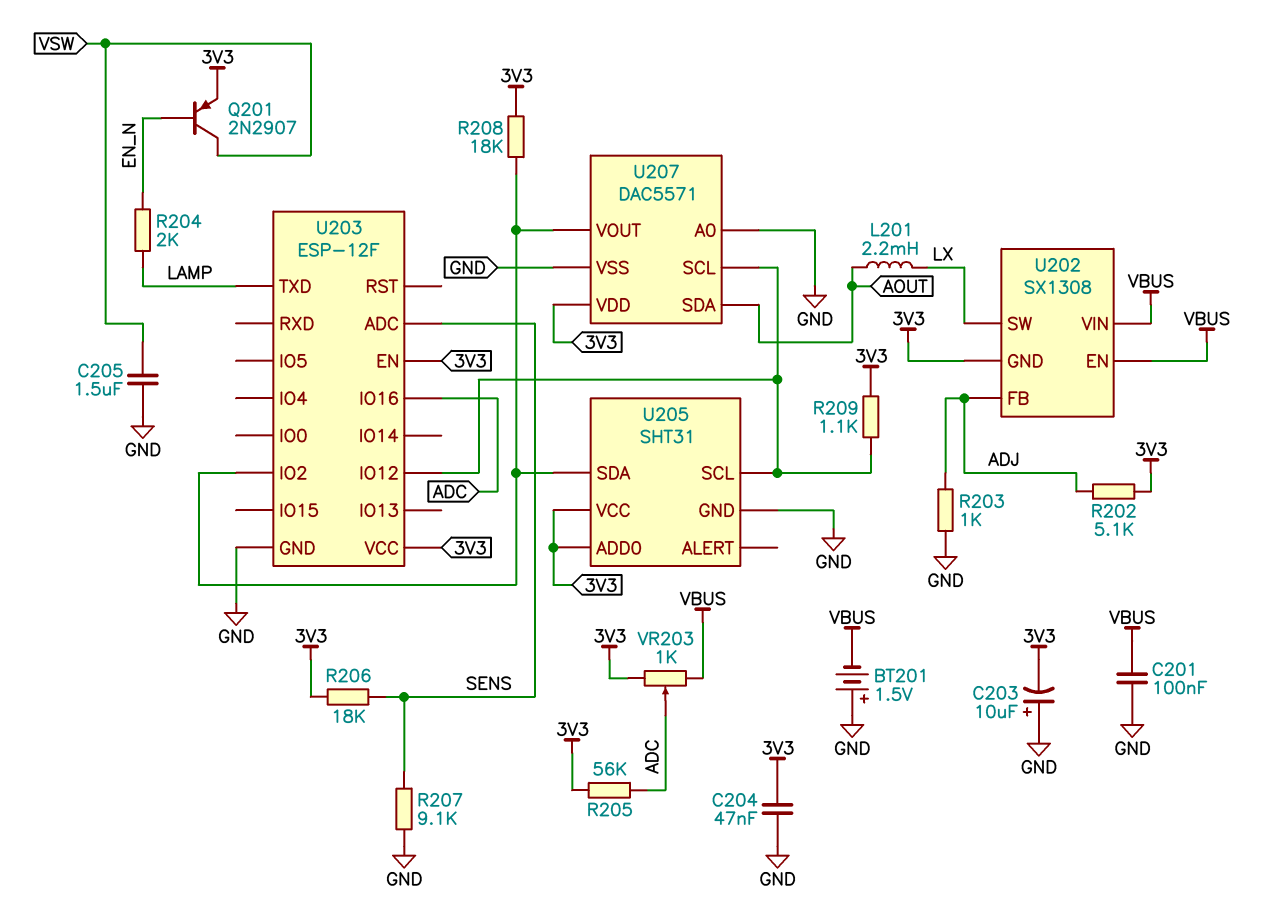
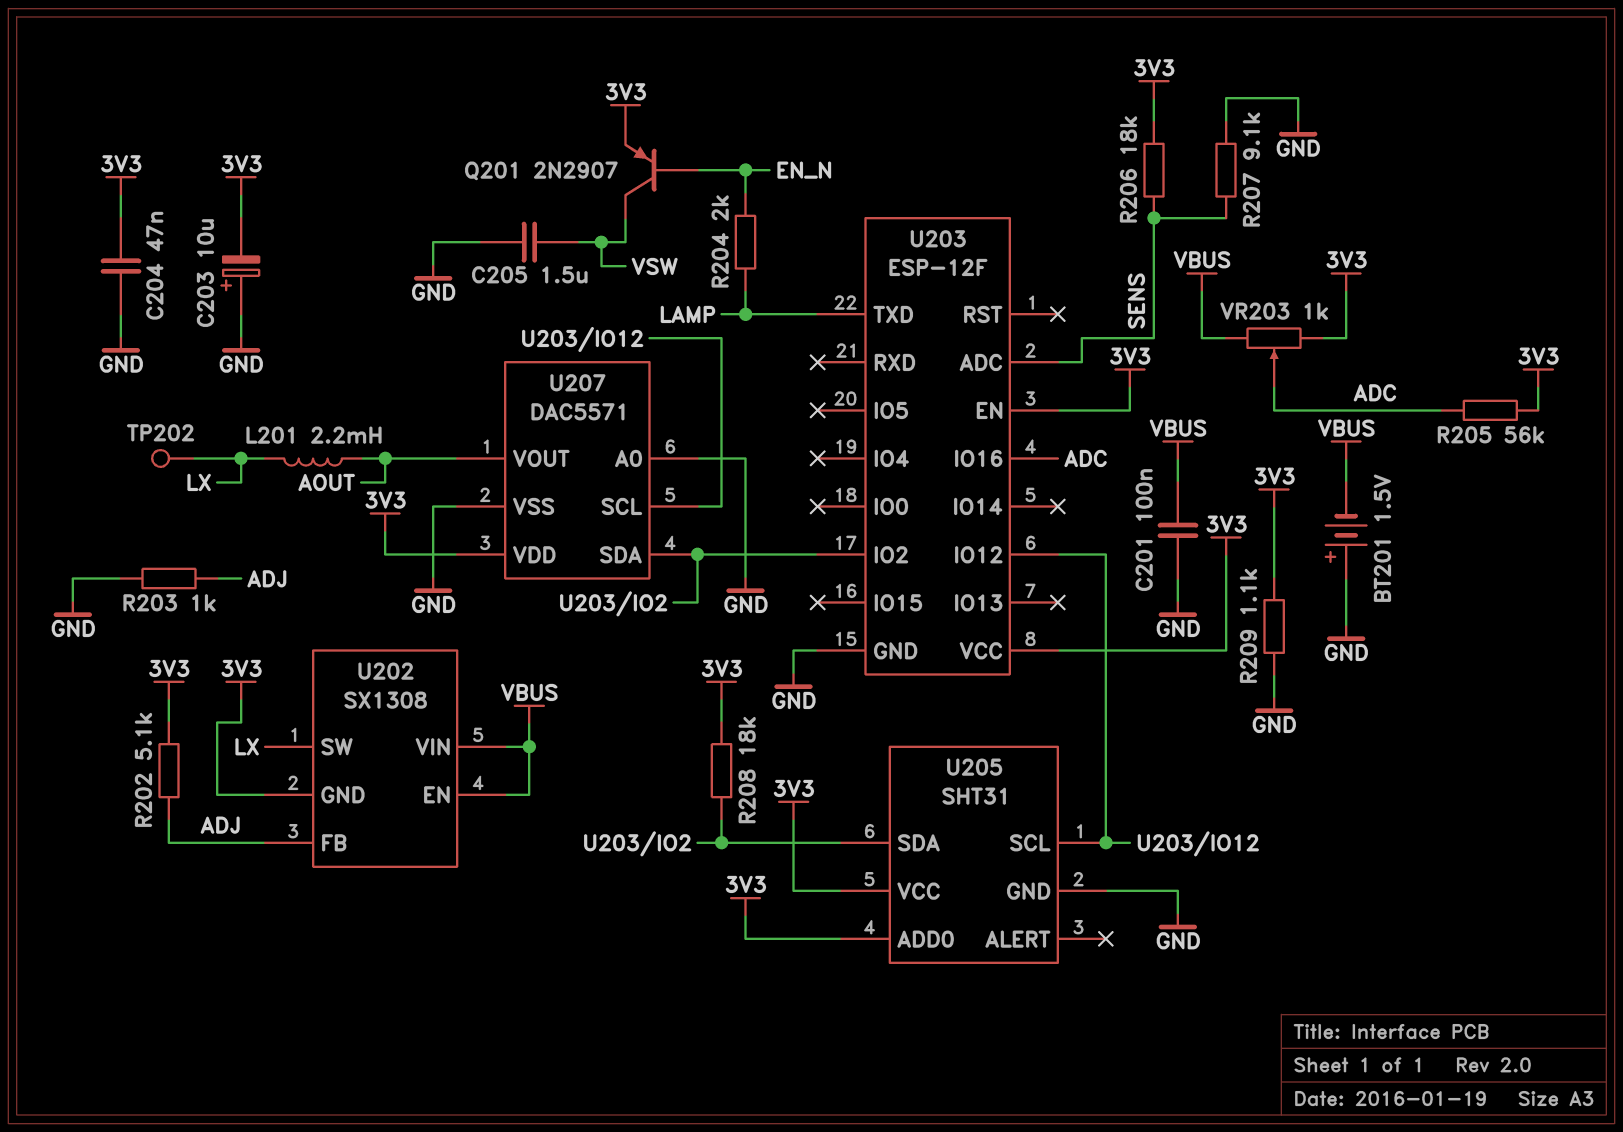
R209: 1.1k (3V3, U203/IO12) -> 1.1k (3V3, GND)
TP202: none -> test point (LX)
U207 pin SDA: AOUT -> U203/IO2
U207 pin VOUT: U203/IO2 -> AOUT

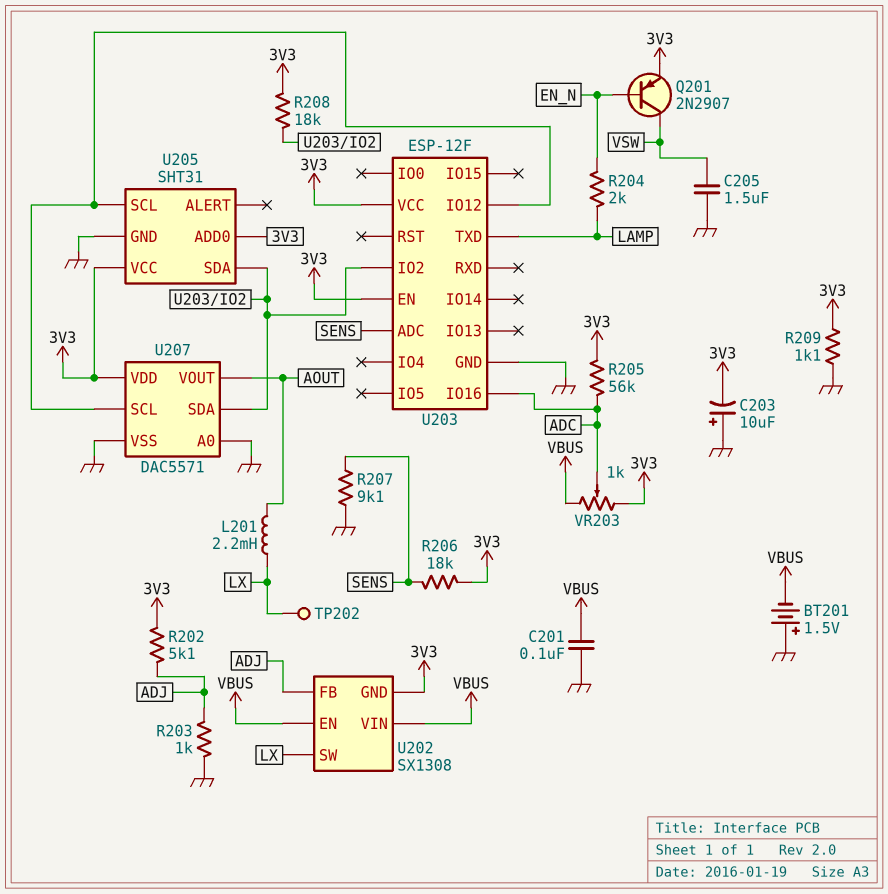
C204: 47nF (3V3, GND) -> none

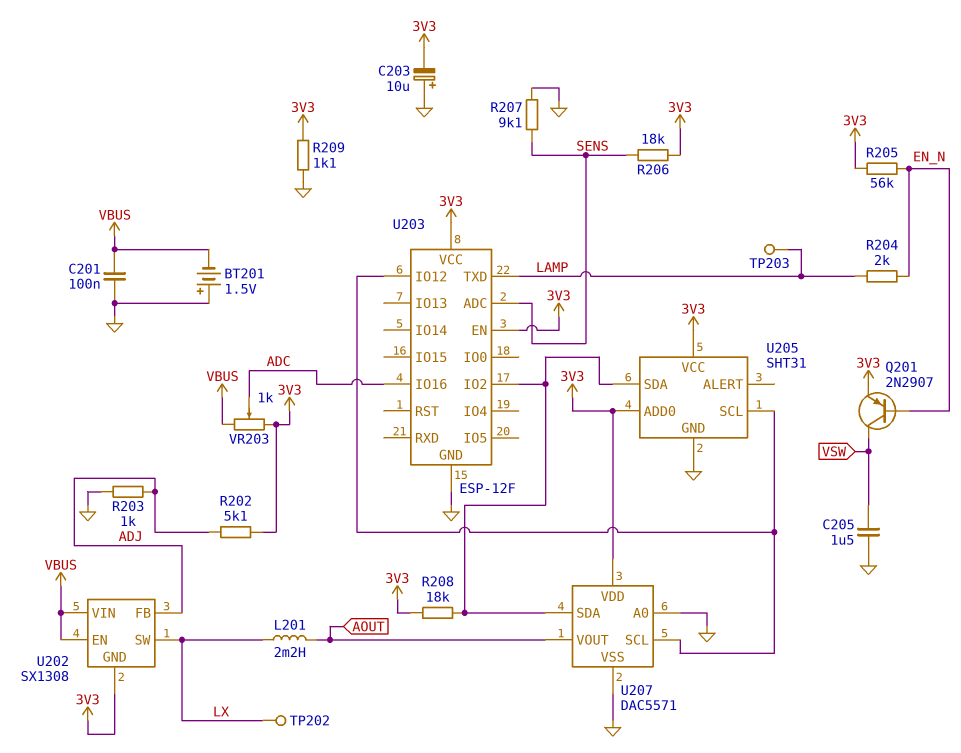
R205: 56k (3V3, ADC) -> 56k (3V3, EN_N)
TP203: none -> test point (LAMP)

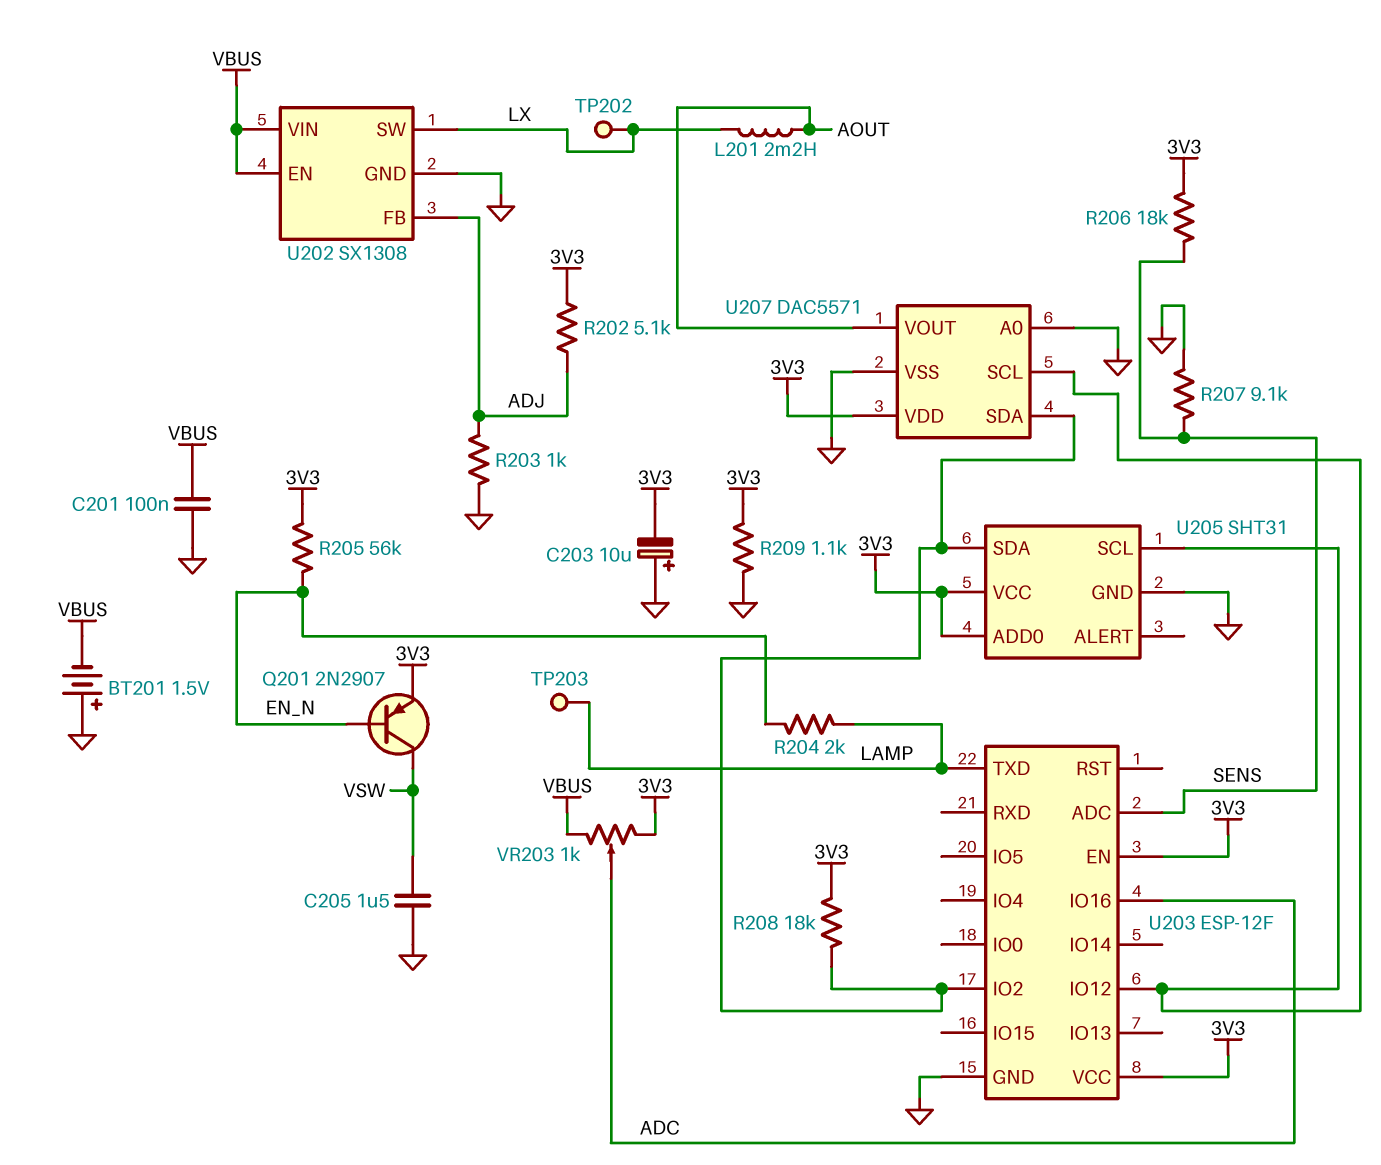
U202 pin GND: 3V3 -> GND

